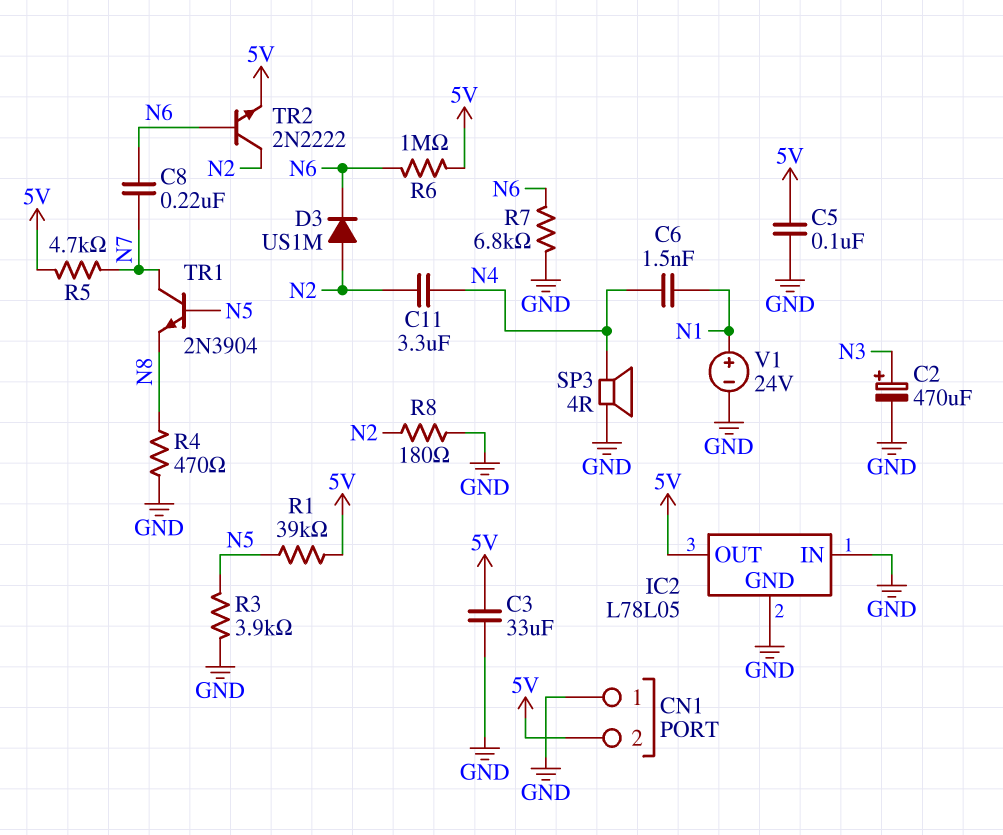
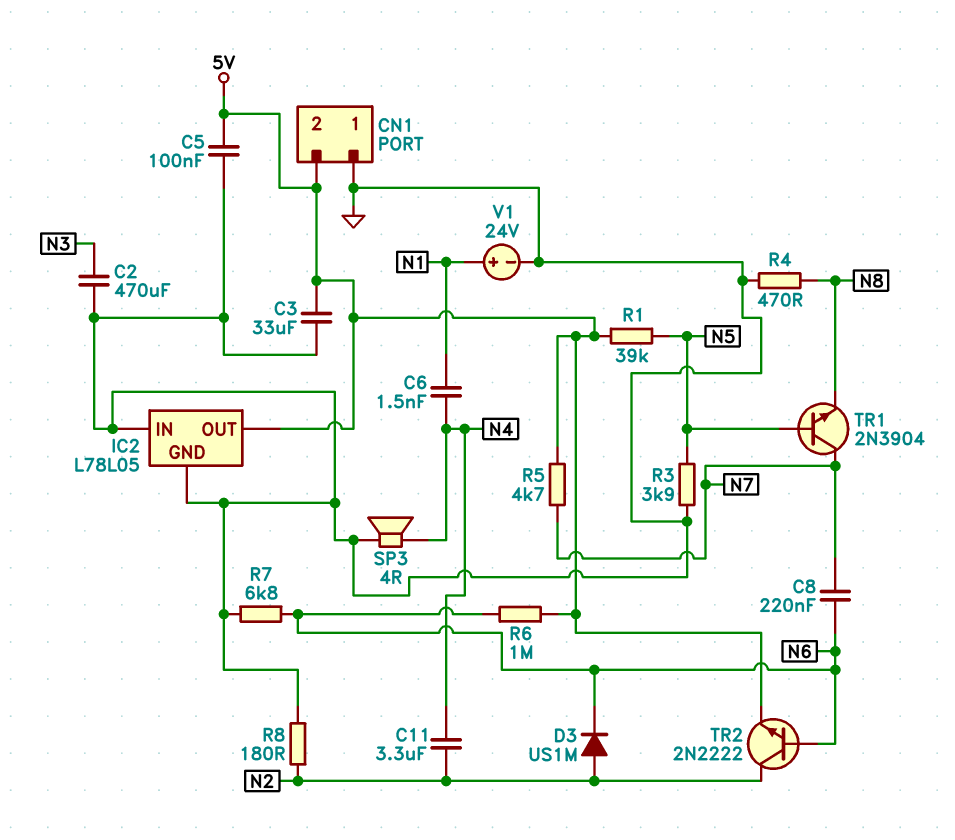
C2: 470uF (plus N3, minus GND) -> 470uF (GND, N3)

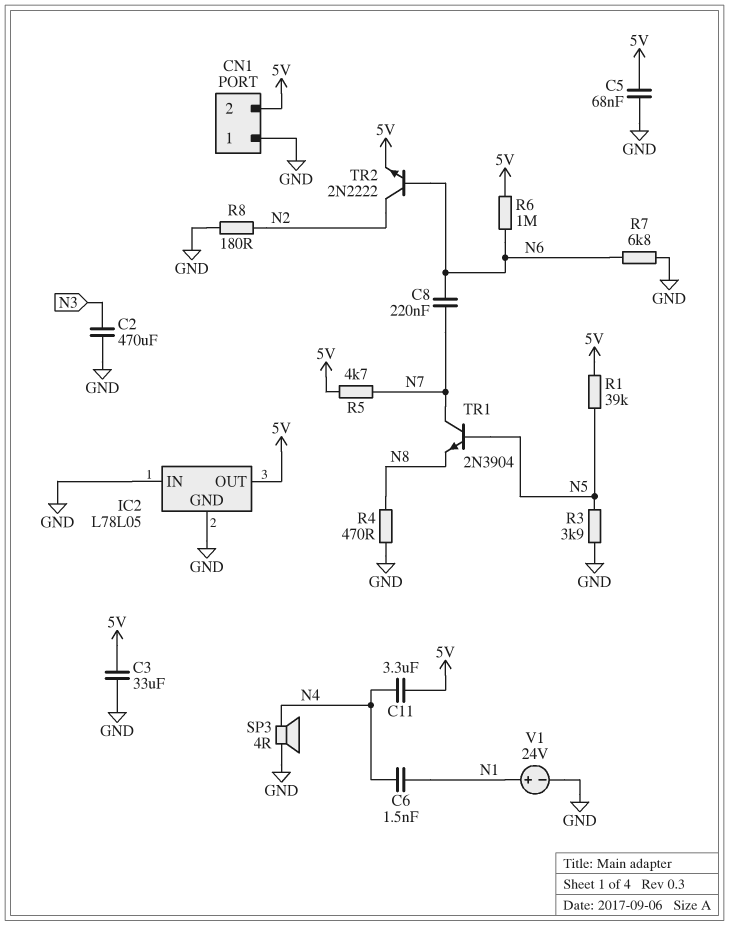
C5: 100nF (5V, GND) -> 68nF (5V, GND)
C11: 3.3uF (N2, N4) -> 3.3uF (5V, N4)
D3: diode US1M (A N2, K N6) -> none

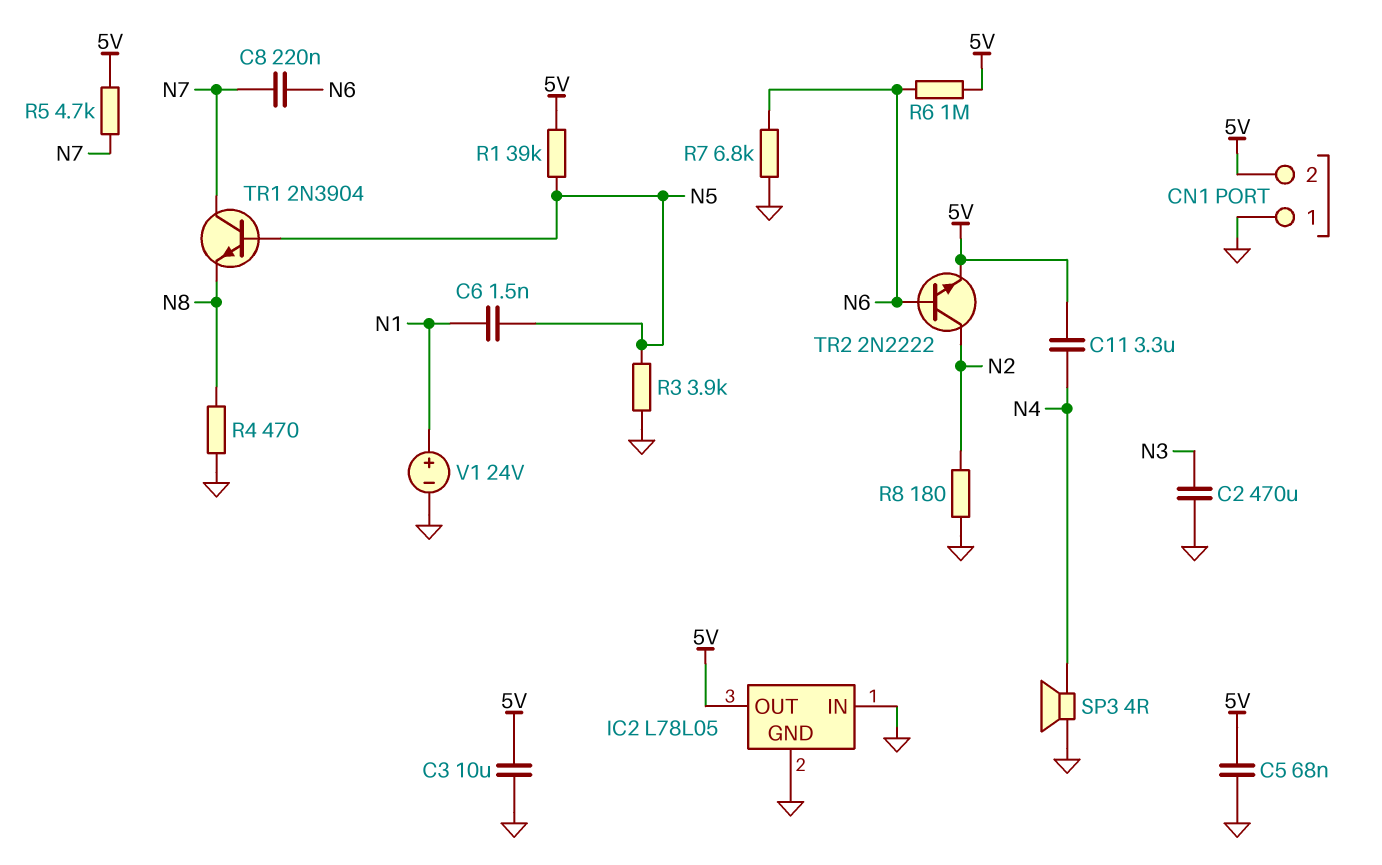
C3: 33uF (5V, GND) -> 10uF (5V, GND)
C6: 1.5nF (N1, N4) -> 1.5nF (N1, N5)

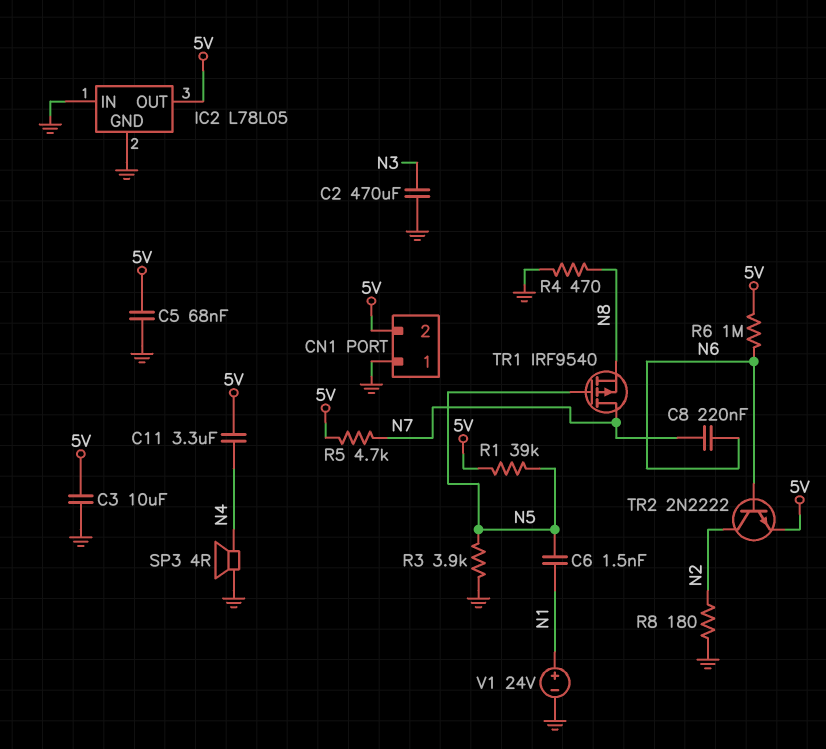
R7: 6.8k (GND, N6) -> none
TR1: NPN 2N3904 (B N5, C N7, E N8) -> PMOS IRF9540 (G N5, D N7, S N8)

